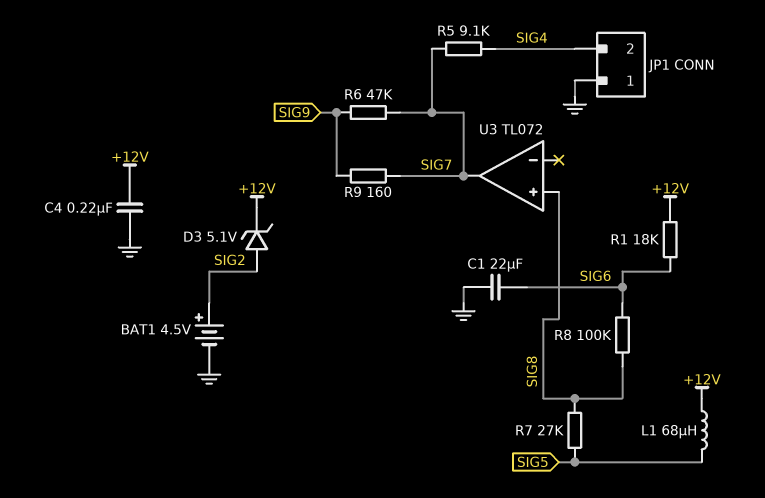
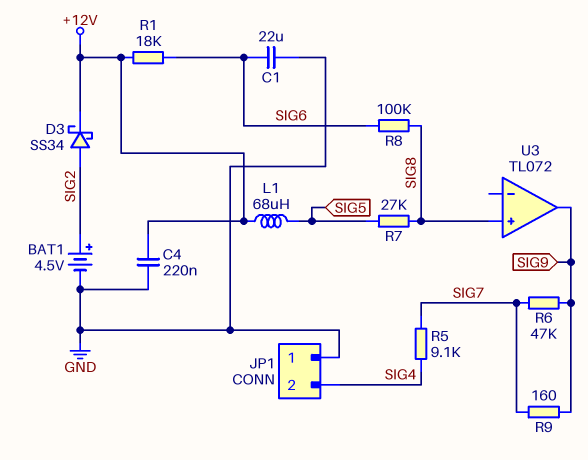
D3: zener 5.1V (A SIG2, K +12V) -> schottky SS34 (A SIG2, K +12V)
U3 pin out: SIG7 -> SIG9

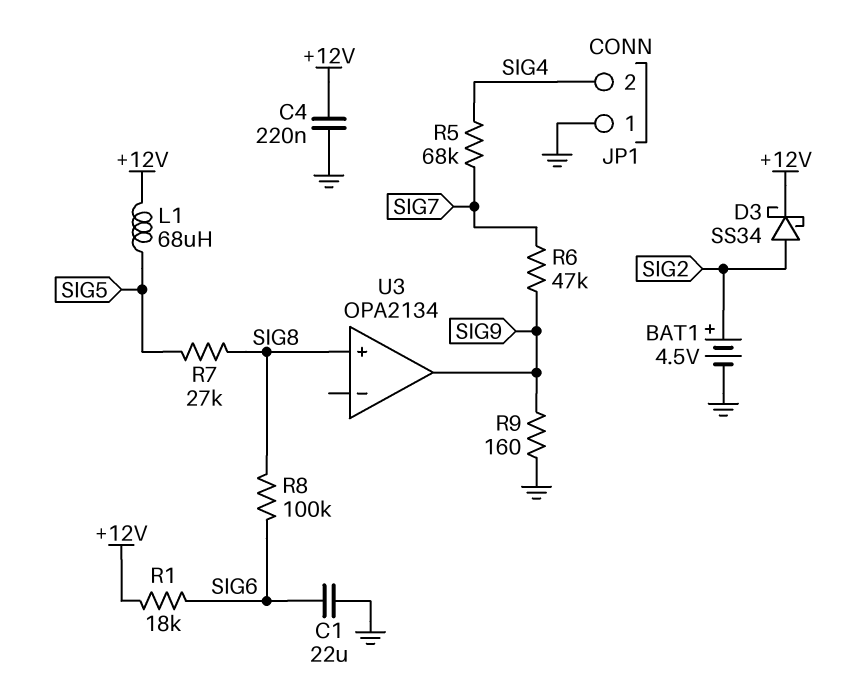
R5: 9.1k (SIG4, SIG7) -> 68k (SIG4, SIG7)
R9: 160 (SIG7, SIG9) -> 160 (GND, SIG9)
U3: TL072 -> OPA2134

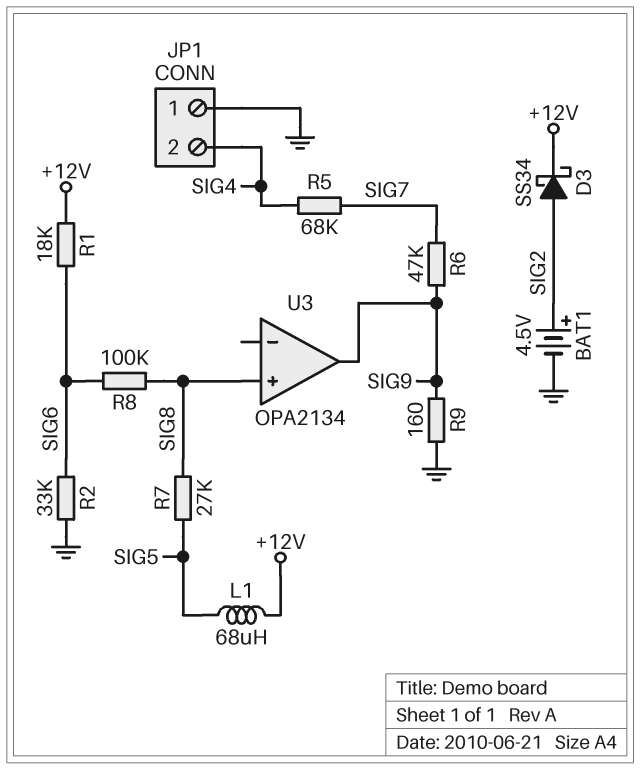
C1: 22uF (GND, SIG6) -> none
C4: 220nF (+12V, GND) -> none
R2: none -> 33k (GND, SIG6)

